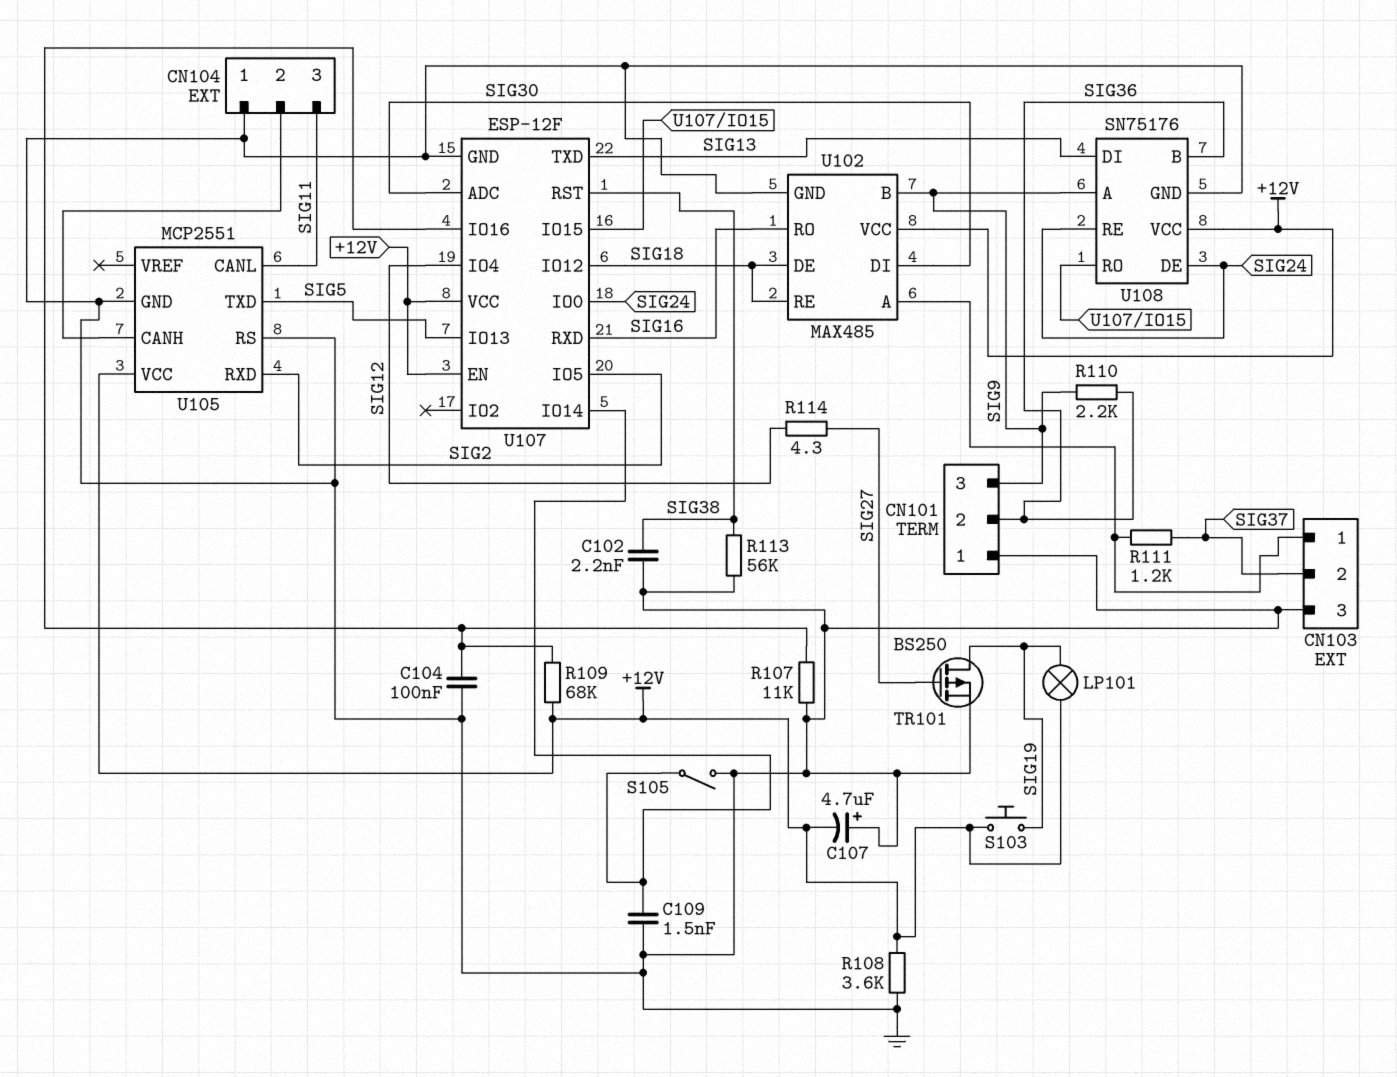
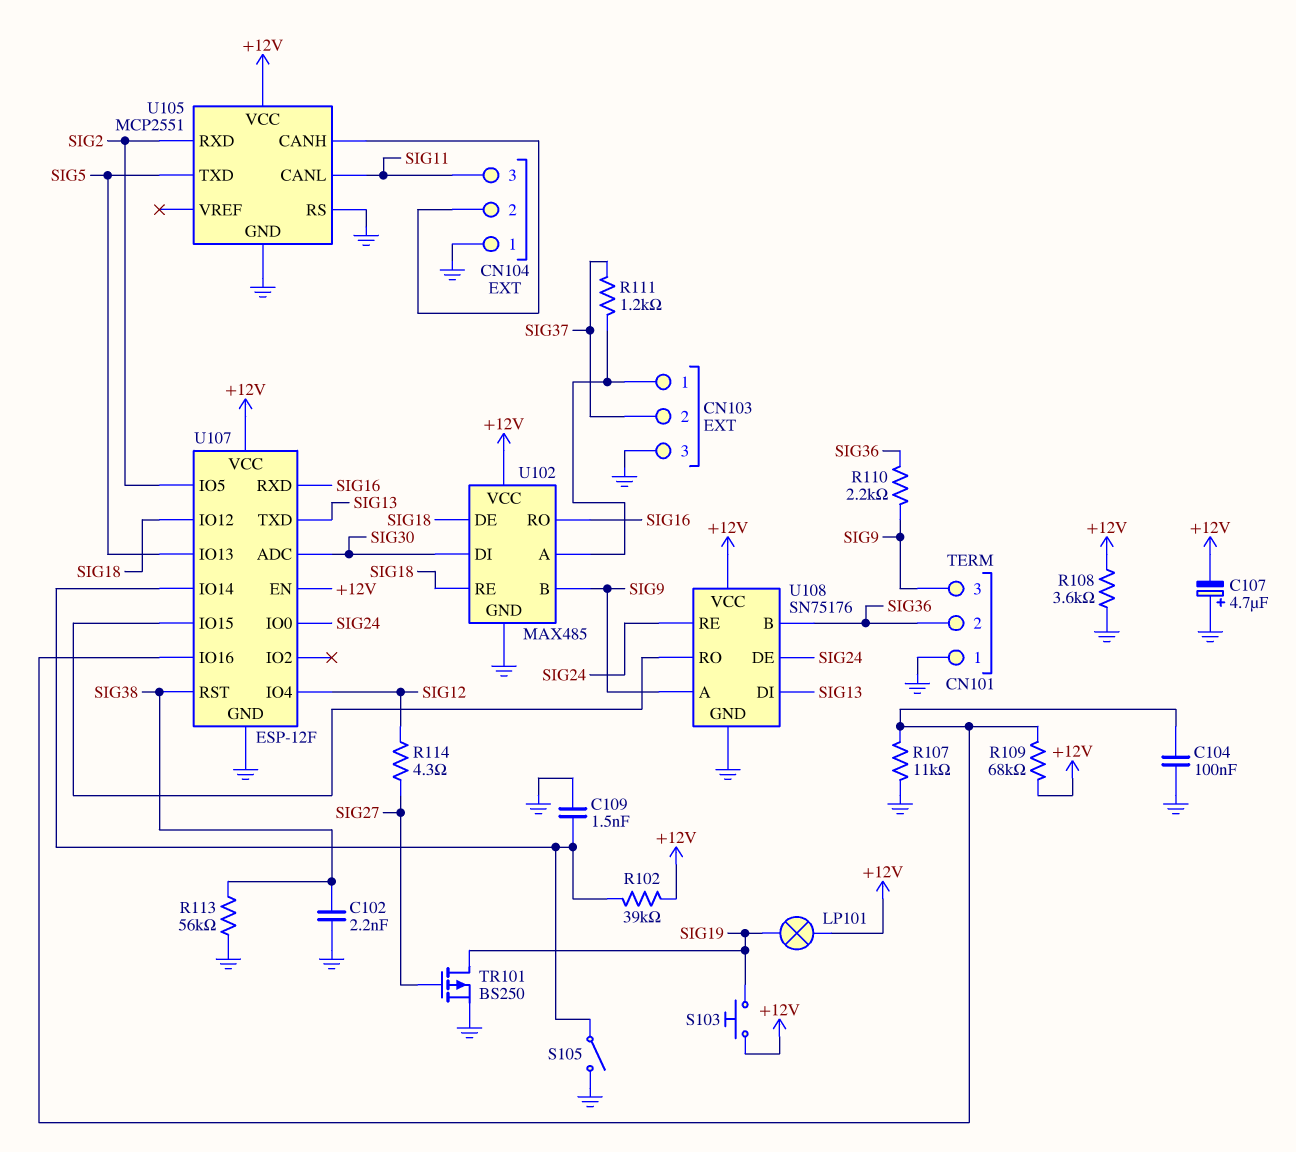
R102: none -> 39k (+12V, U107/IO14)

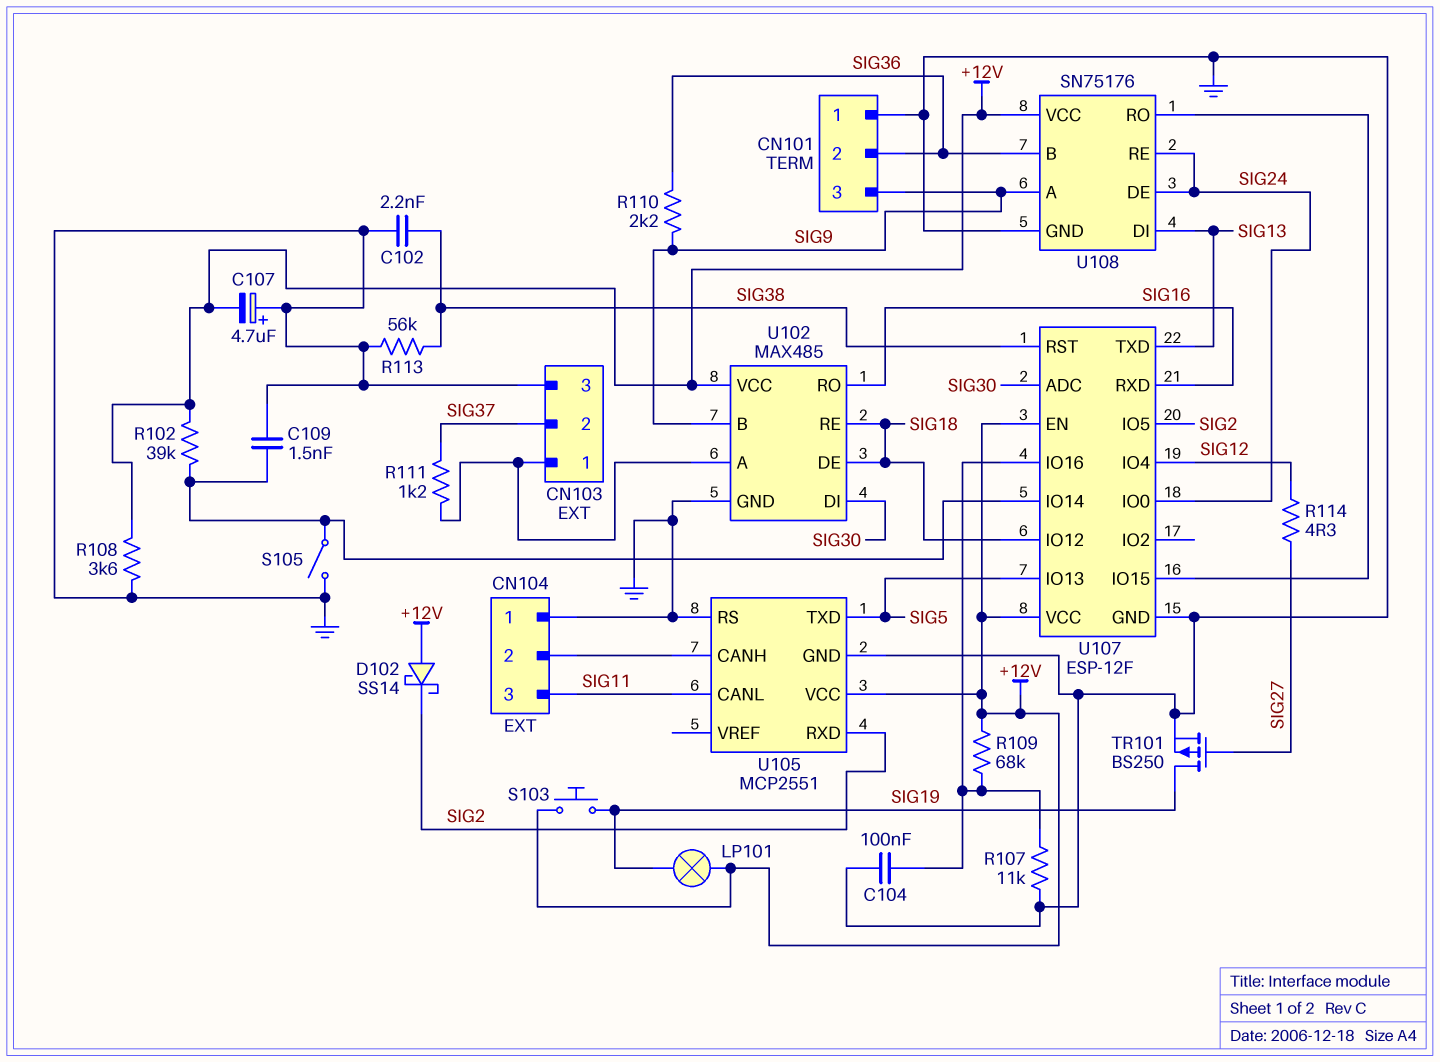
D102: none -> schottky SS14 (A +12V, K SIG2)

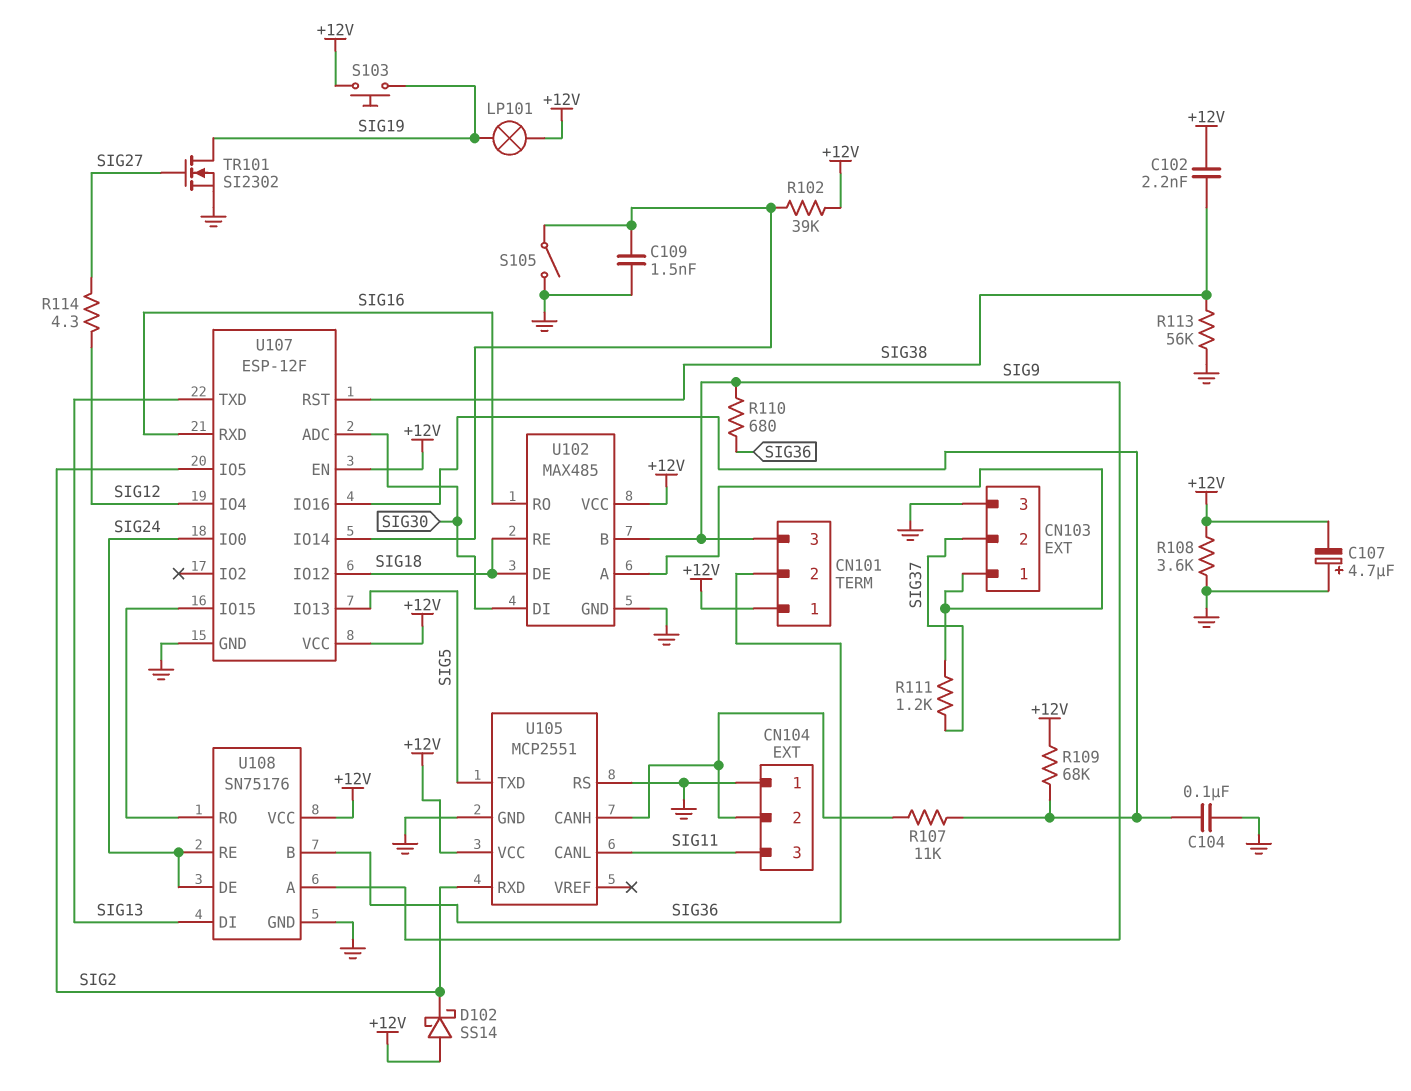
C102: 2.2nF (GND, SIG38) -> 2.2nF (+12V, SIG38)
CN101 pin 1: GND -> +12V
R107: 11k (GND, U107/IO16) -> 11k (CN104/2, U107/IO16)
R110: 2.2k (SIG9, SIG36) -> 680 (SIG9, SIG36)
TR101: PMOS BS250 (G SIG27, D SIG19, S GND) -> NMOS SI2302 (G SIG27, D SIG19, S GND)

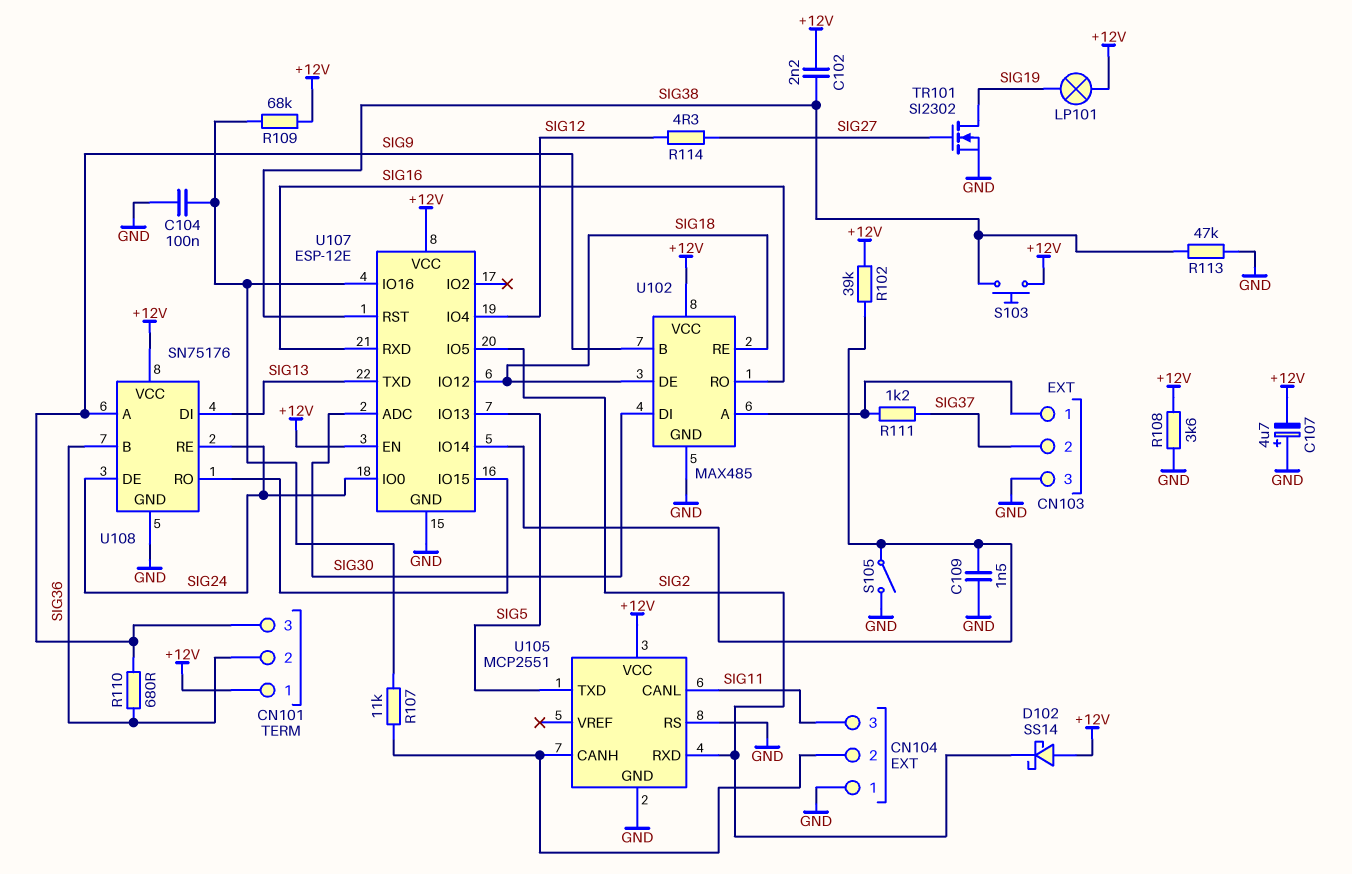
R113: 56k (GND, SIG38) -> 47k (GND, SIG38)
S103: button (+12V, SIG19) -> button (+12V, SIG38)
U107: ESP-12F -> ESP-12E

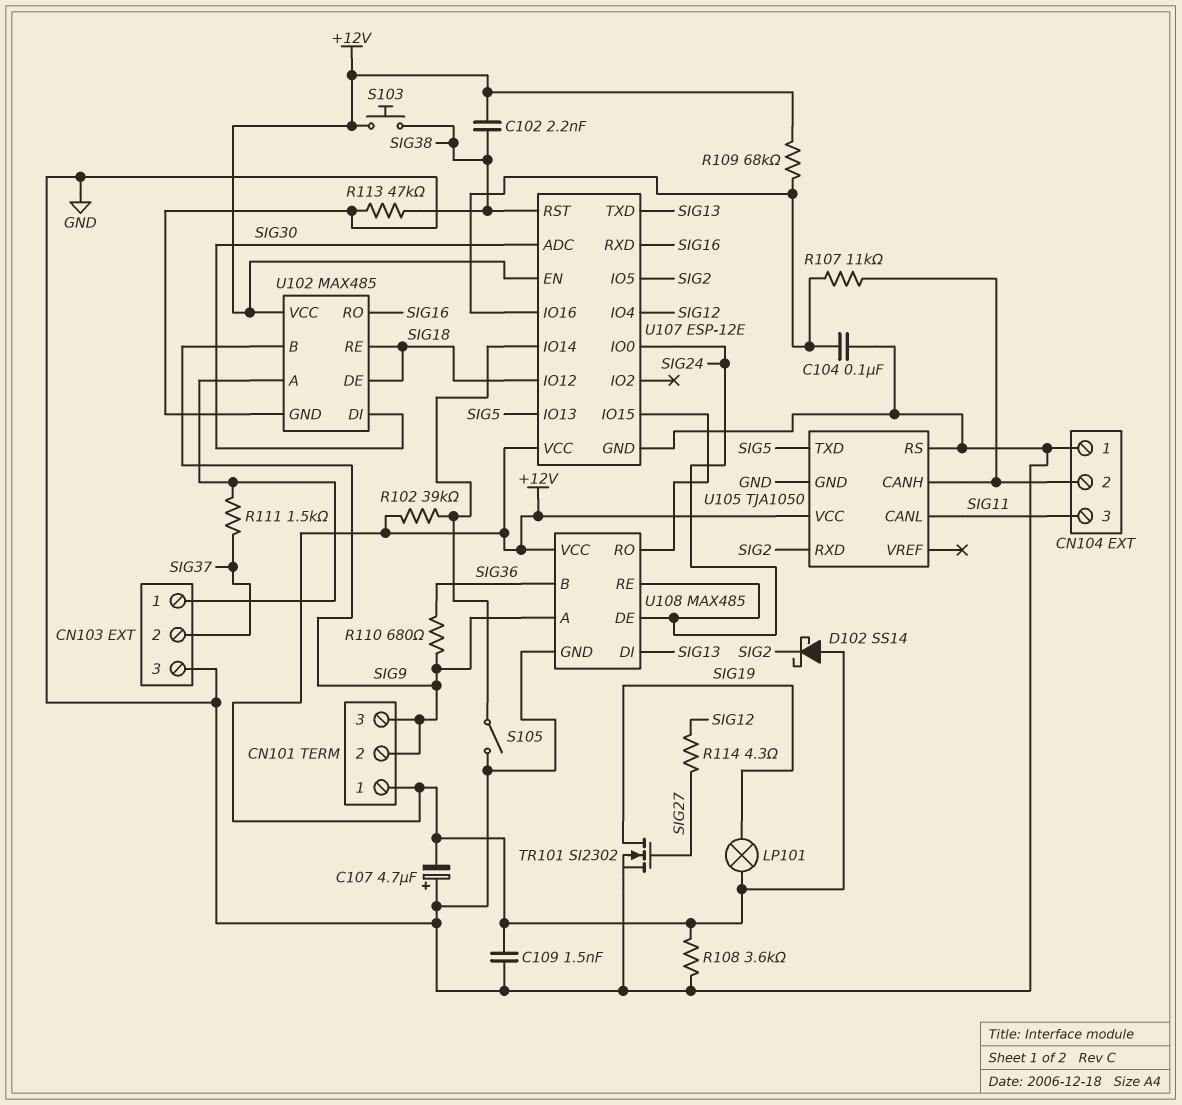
C109: 1.5nF (GND, U107/IO14) -> 1.5nF (+12V, GND)
CN101 pin 2: SIG36 -> SIG9
R111: 1.2k (CN103/1, SIG37) -> 1.5k (CN103/1, SIG37)
U105: MCP2551 -> TJA1050
U108: SN75176 -> MAX485

